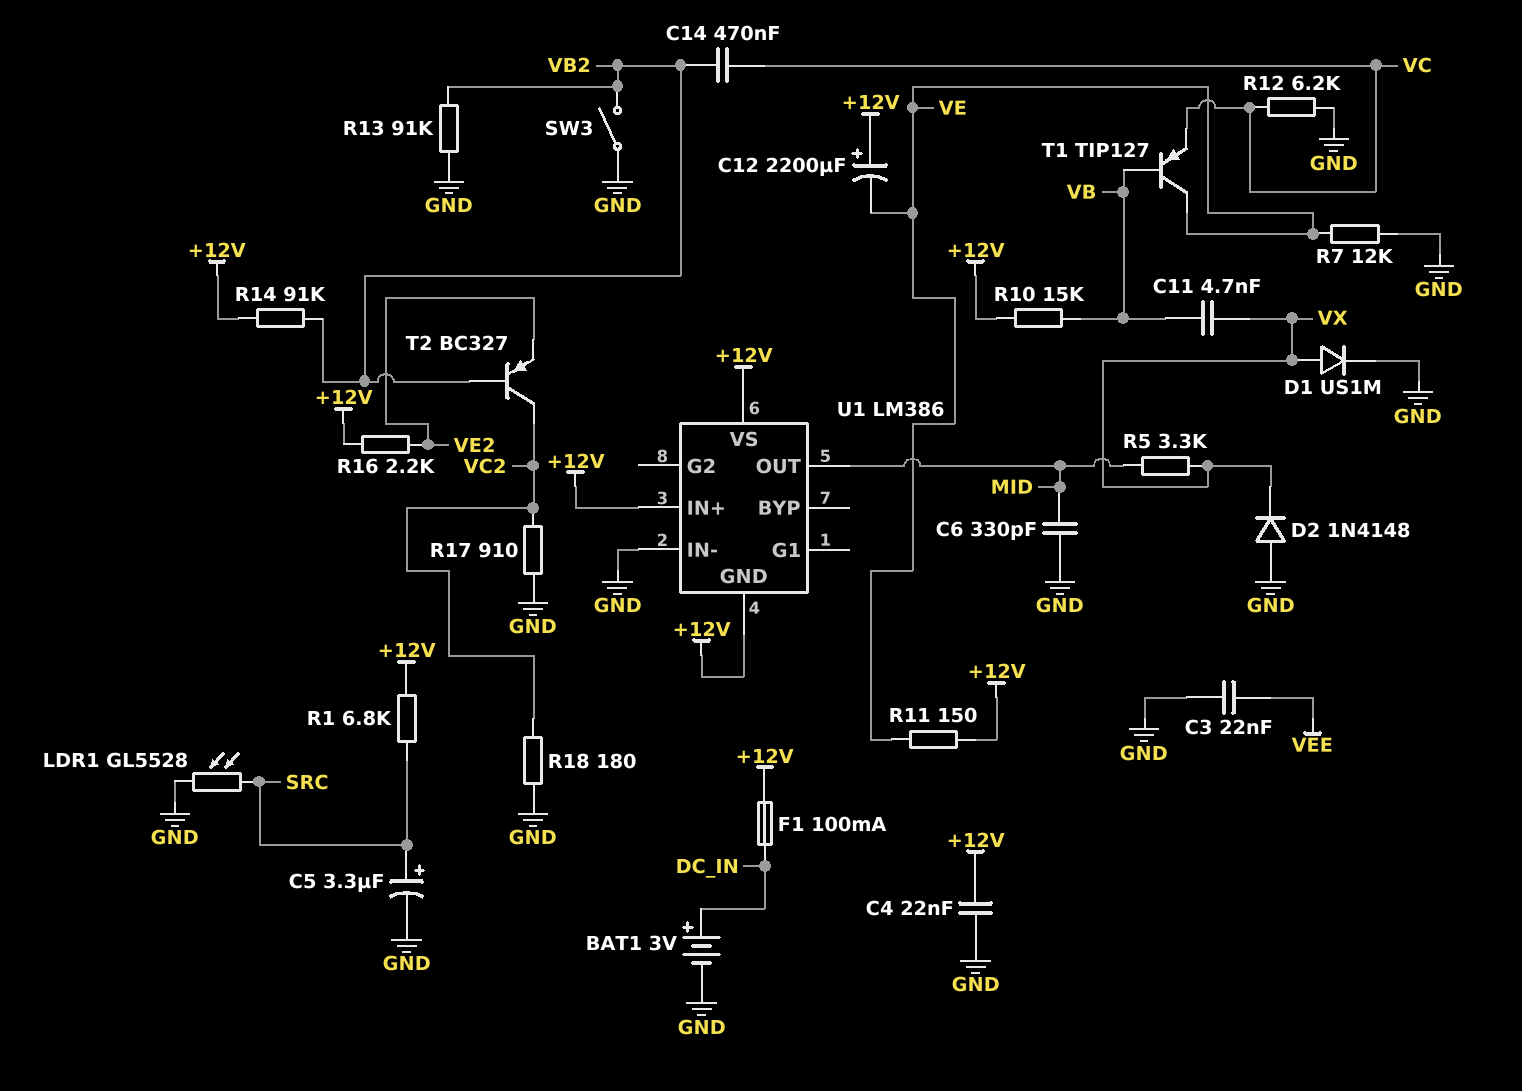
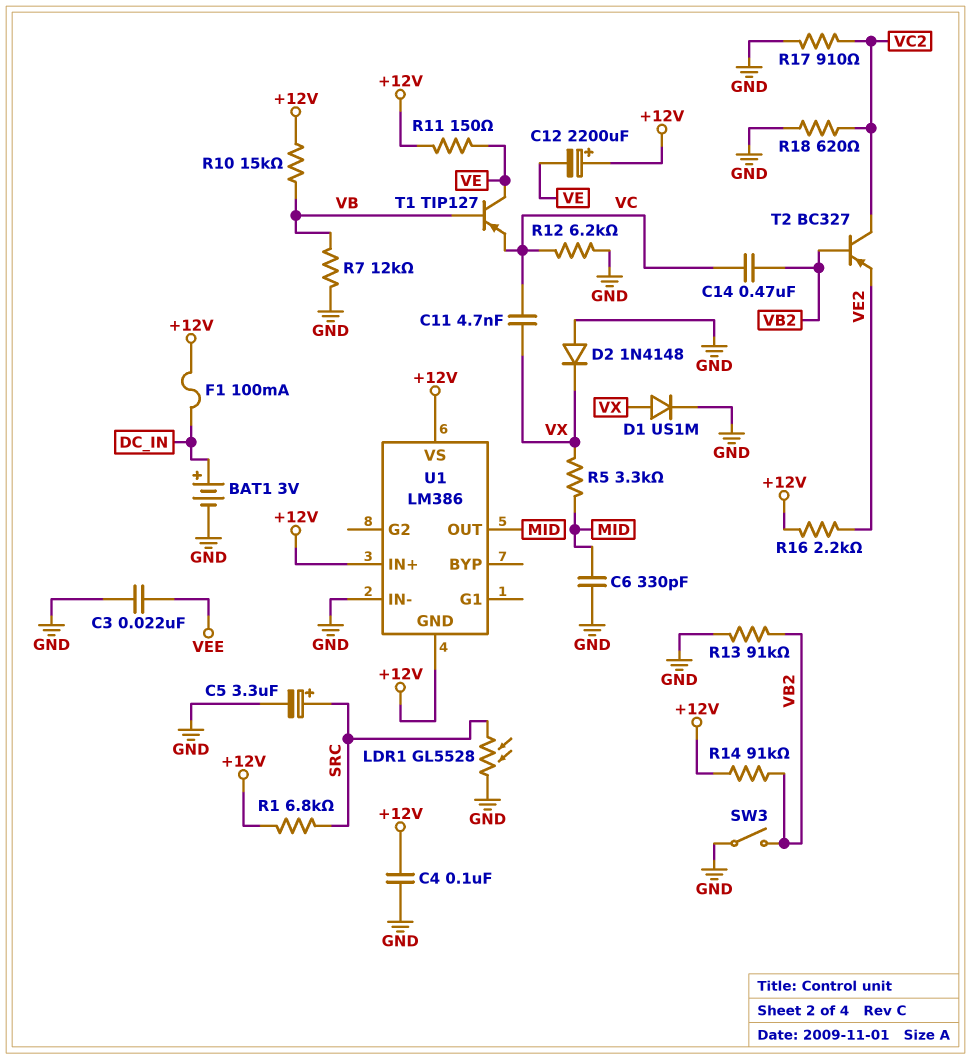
C4: 22nF (+12V, GND) -> 100nF (+12V, GND)
C11: 4.7nF (VB, VX) -> 4.7nF (VC, VX)
R7: 12k (GND, VE) -> 12k (GND, VB)
R18: 180 (GND, VC2) -> 620 (GND, VC2)

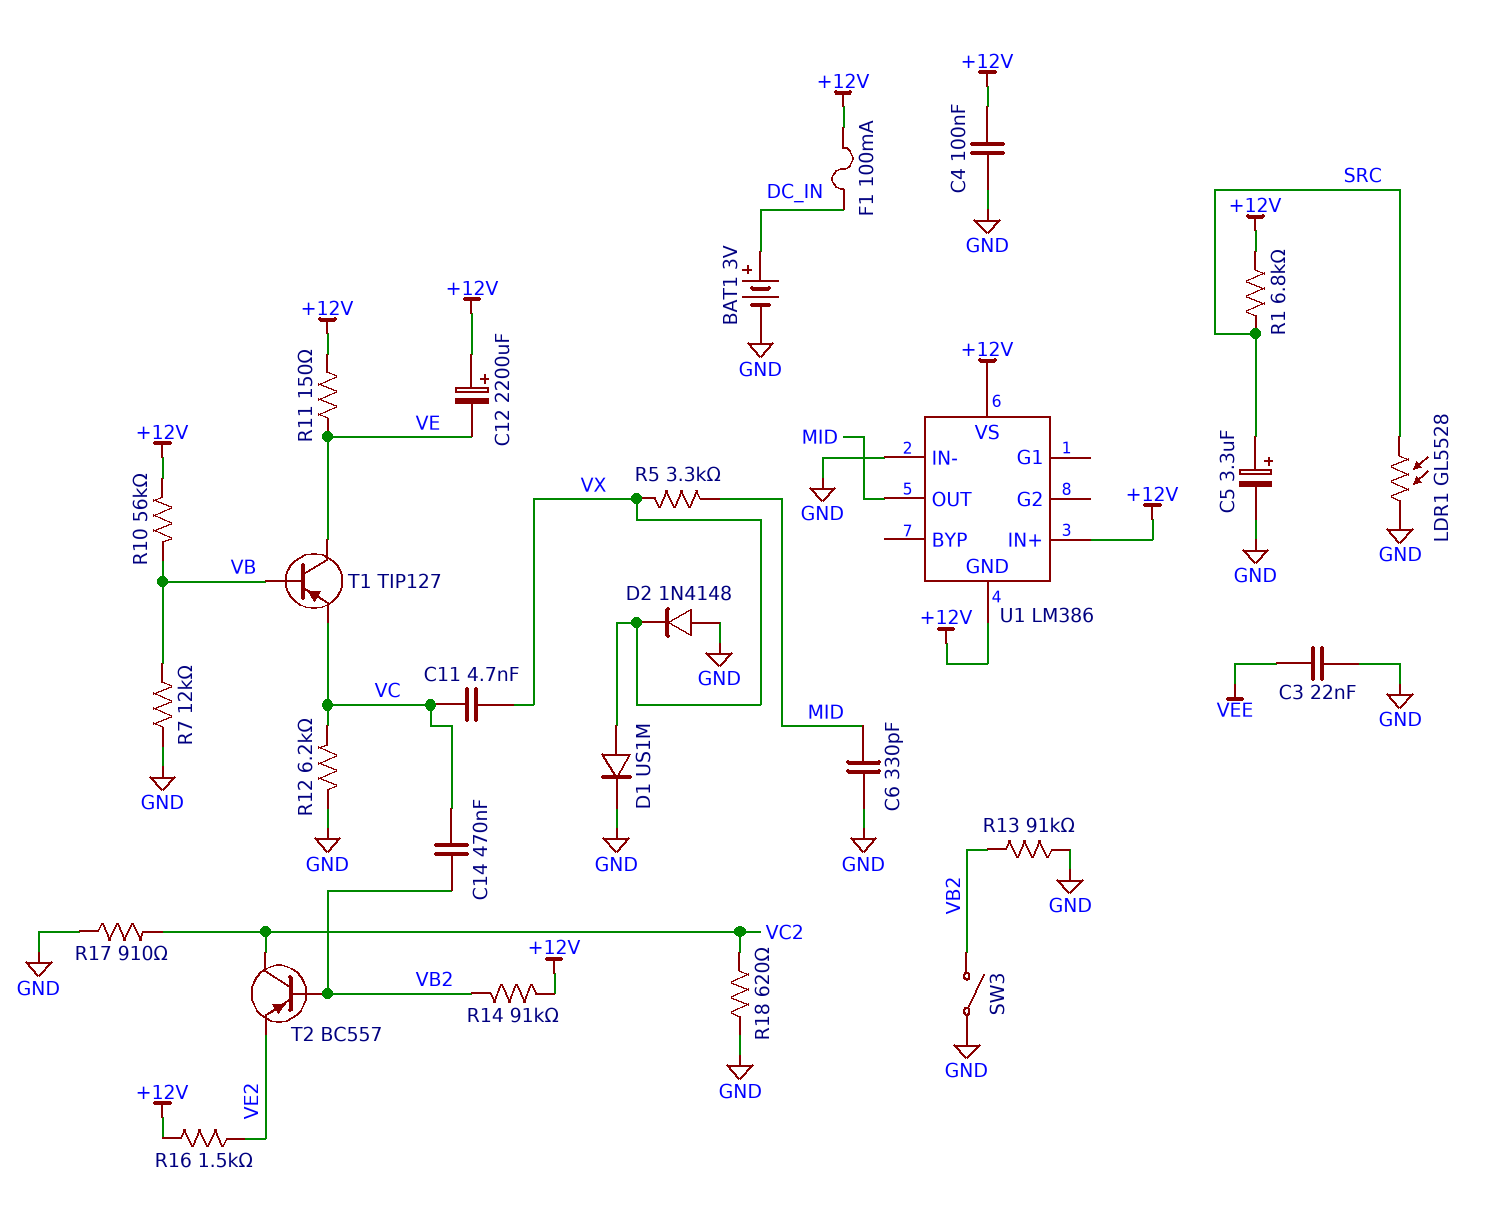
R10: 15k (+12V, VB) -> 56k (+12V, VB)
R16: 2.2k (+12V, VE2) -> 1.5k (+12V, VE2)
T2: PNP BC327 (B VB2, C VC2, E VE2) -> PNP BC557 (B VB2, C VC2, E VE2)

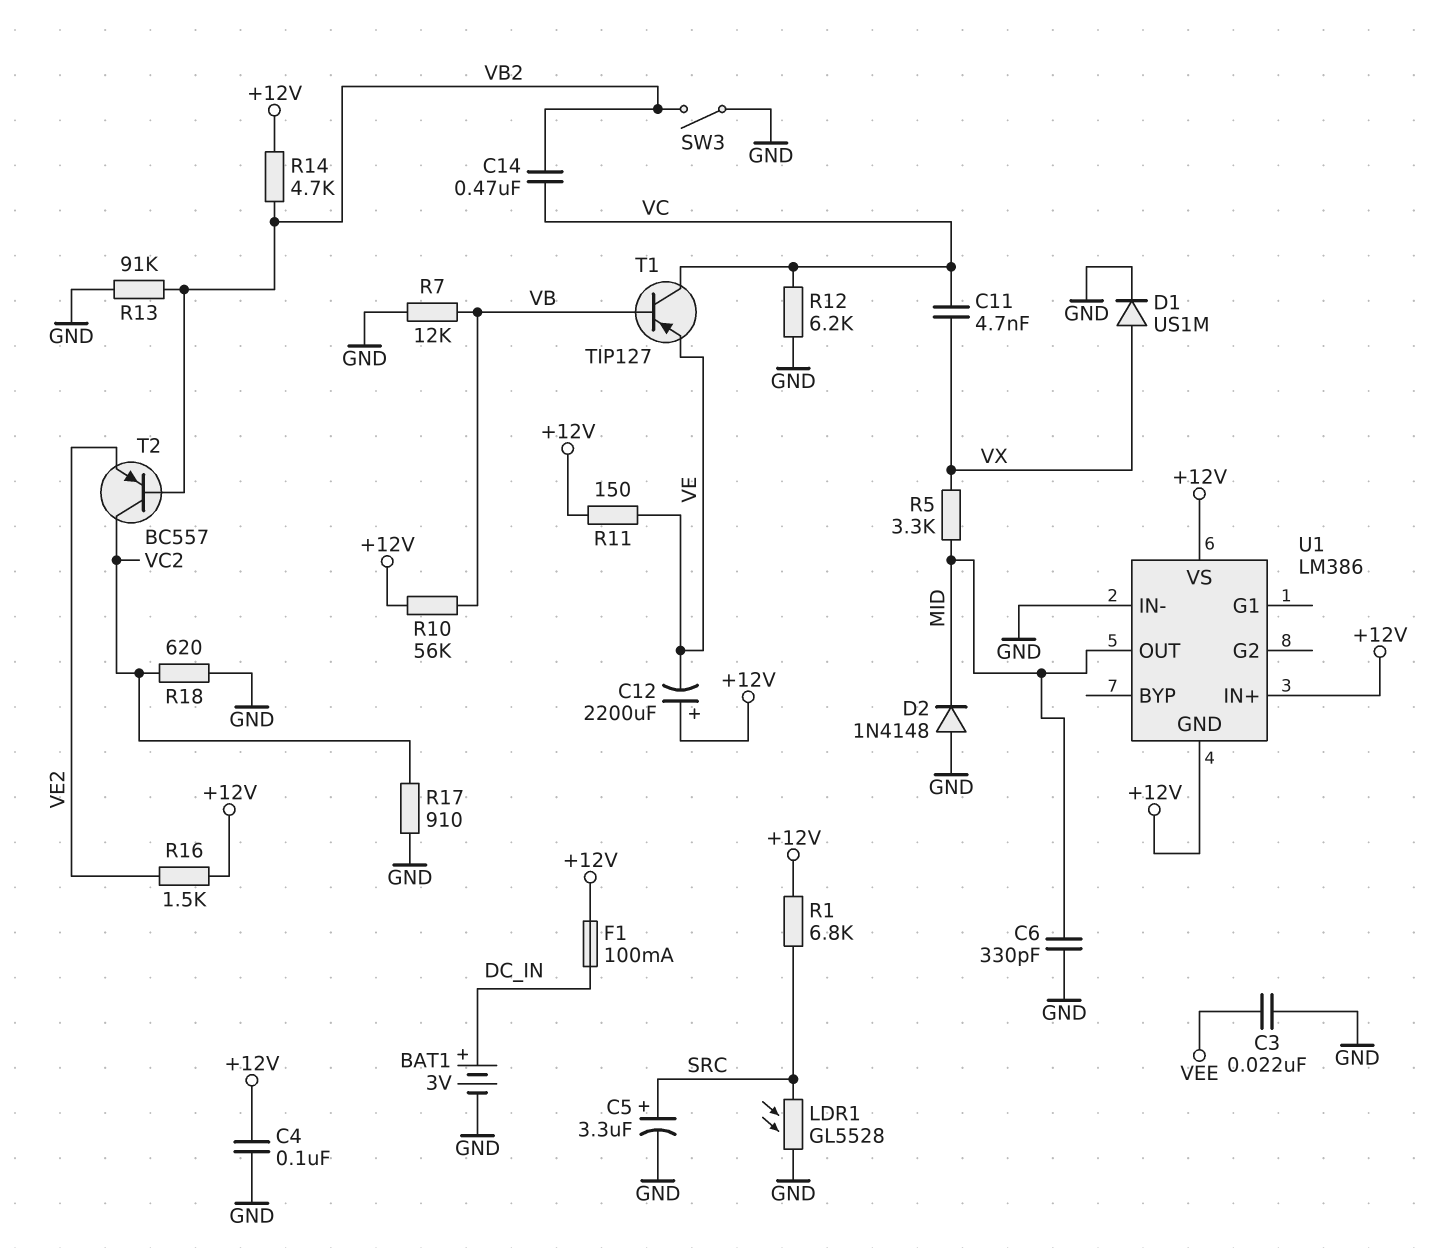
D2: diode 1N4148 (A GND, K VX) -> diode 1N4148 (A GND, K MID)
R14: 91k (+12V, VB2) -> 4.7k (+12V, VB2)
T1: PNP TIP127 (B VB, C VE, E VC) -> PNP TIP127 (B VB, C VC, E VE)

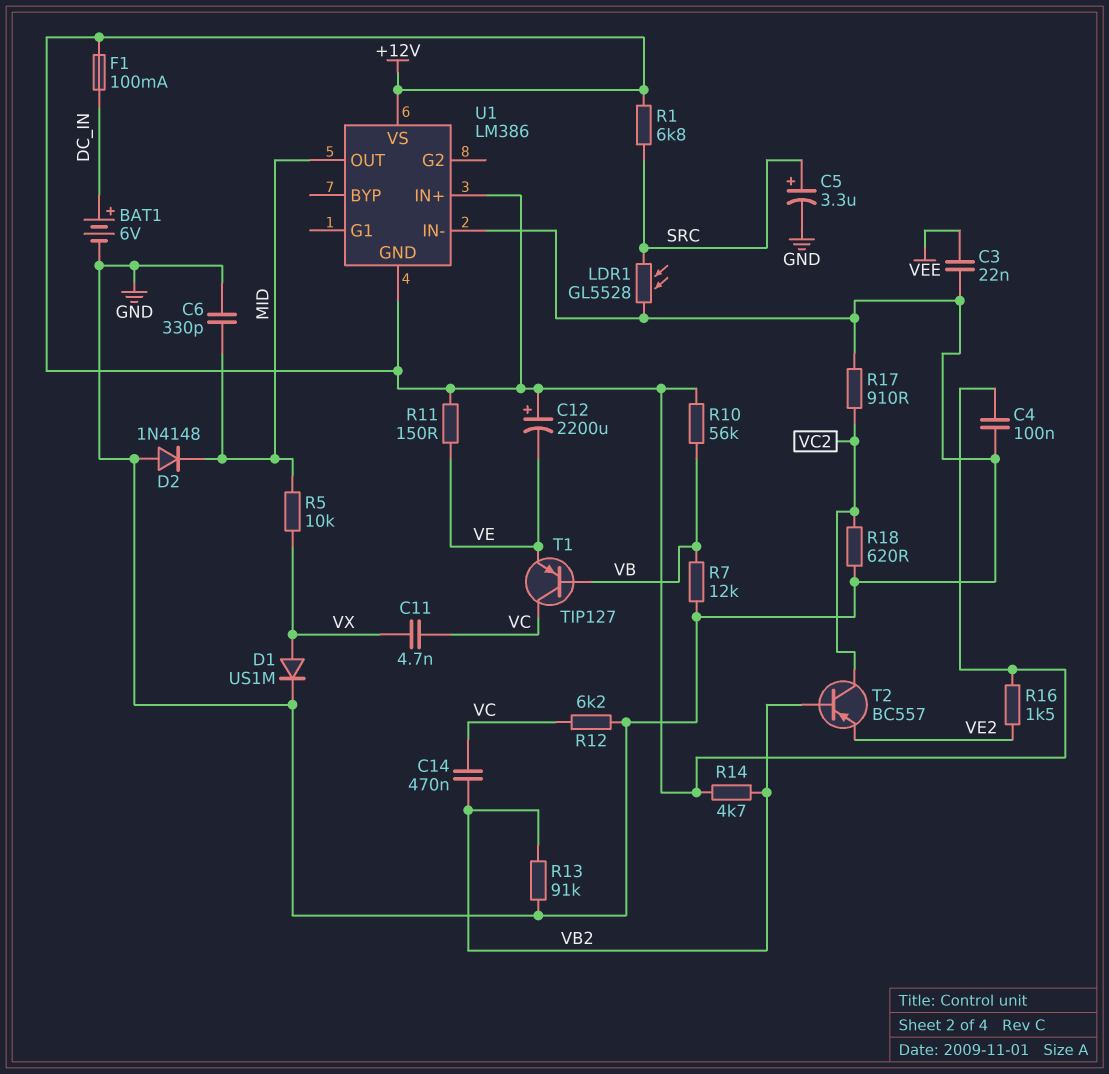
BAT1: 3V (plus DC_IN, minus GND) -> 6V (plus DC_IN, minus GND)
R5: 3.3k (MID, VX) -> 10k (MID, VX)
SW3: switch (GND, VB2) -> none

